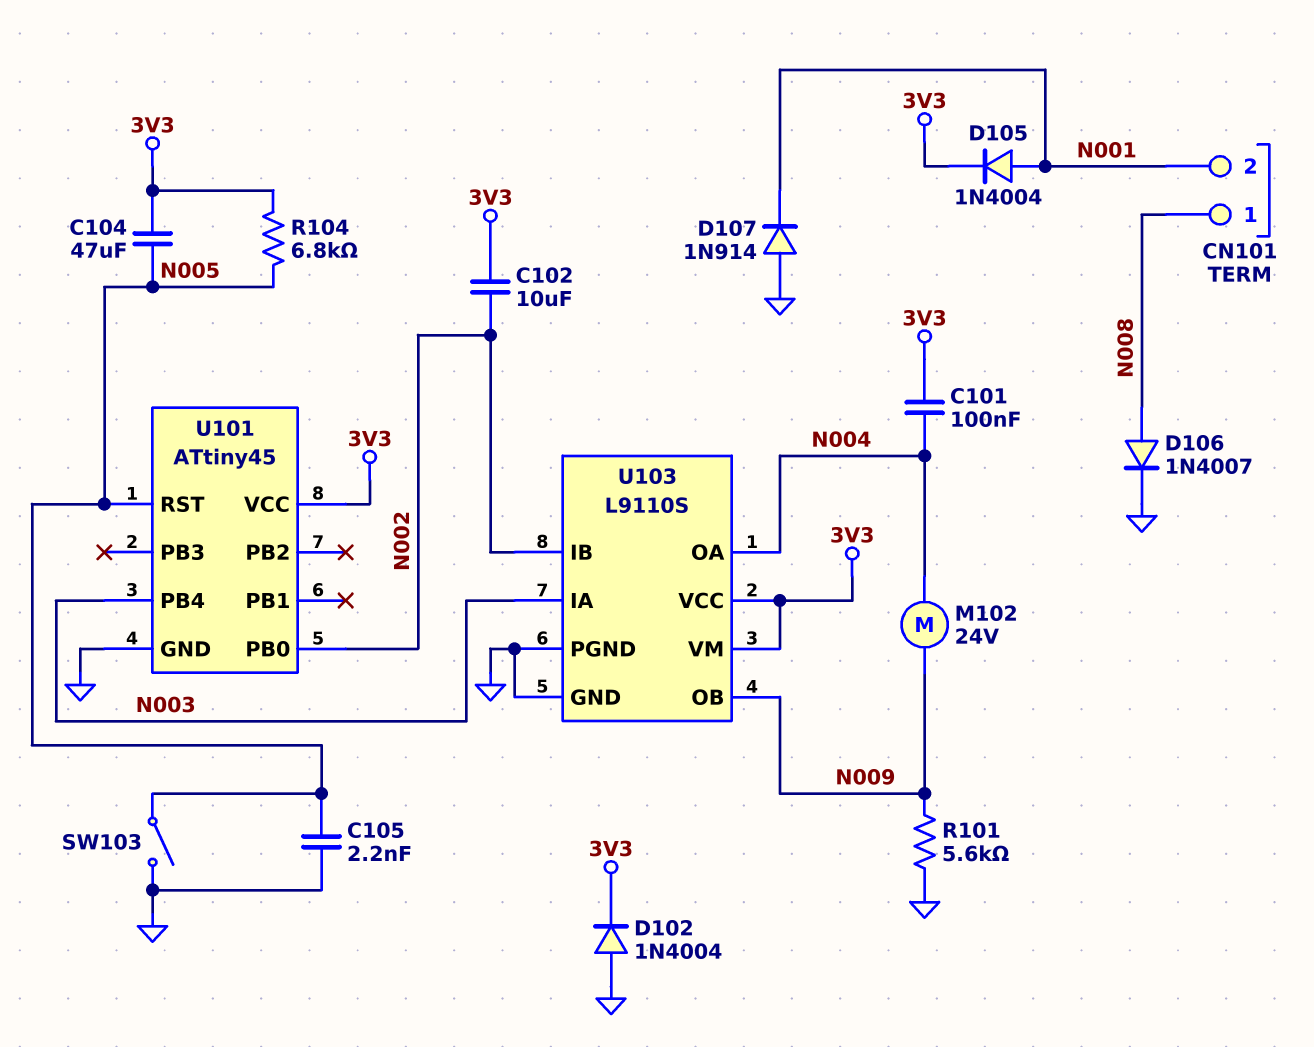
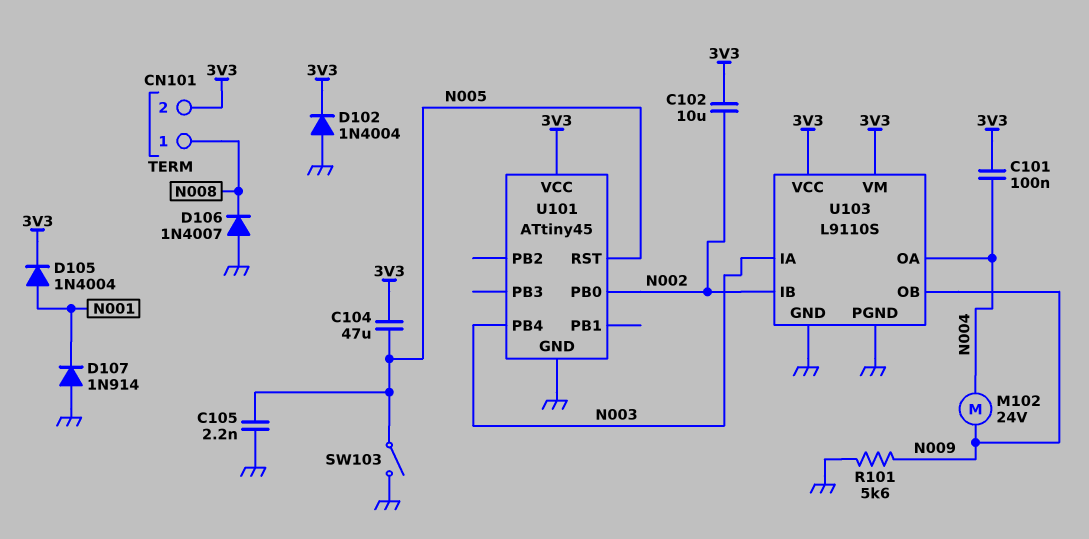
CN101 pin 2: N001 -> 3V3
D106: diode 1N4007 (A N008, K GND) -> diode 1N4007 (A GND, K N008)
R104: 6.8k (3V3, N005) -> none

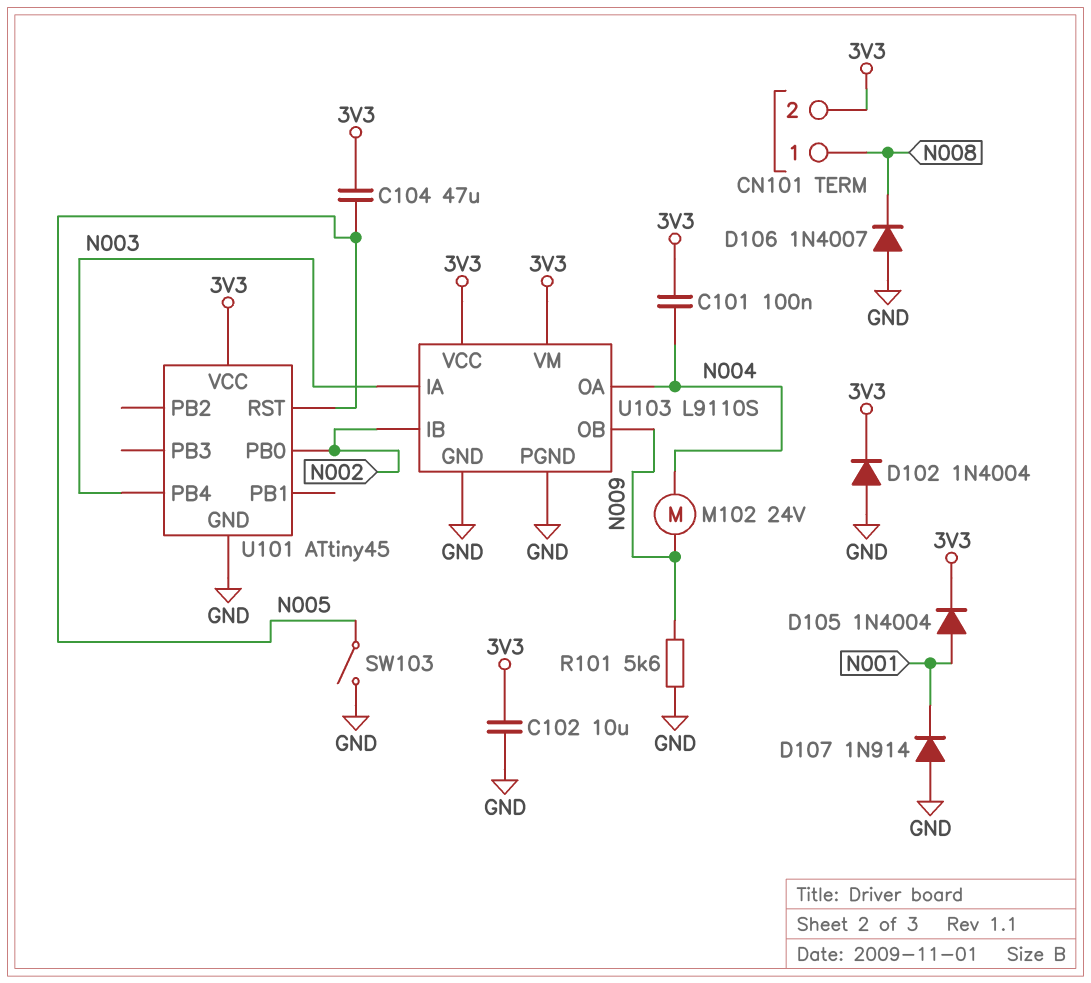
C102: 10uF (3V3, N002) -> 10uF (3V3, GND)
C105: 2.2nF (GND, N005) -> none

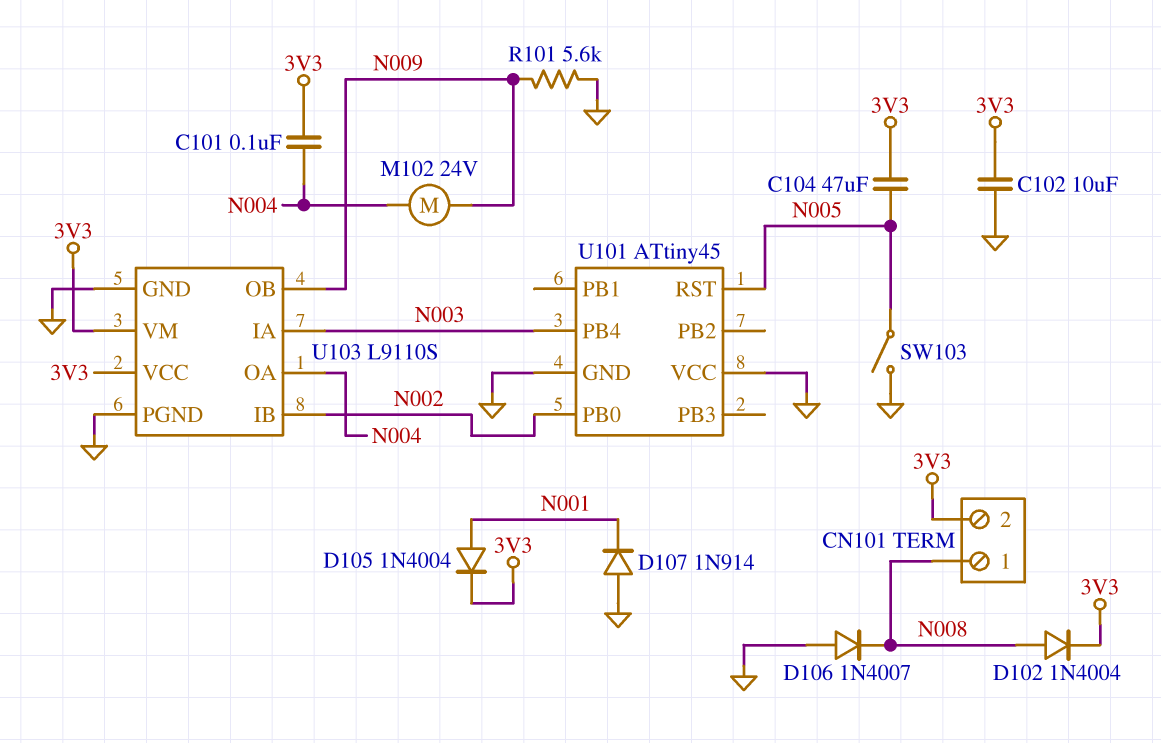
D102: diode 1N4004 (A GND, K 3V3) -> diode 1N4004 (A N008, K 3V3)
U101 pin VCC: 3V3 -> GND

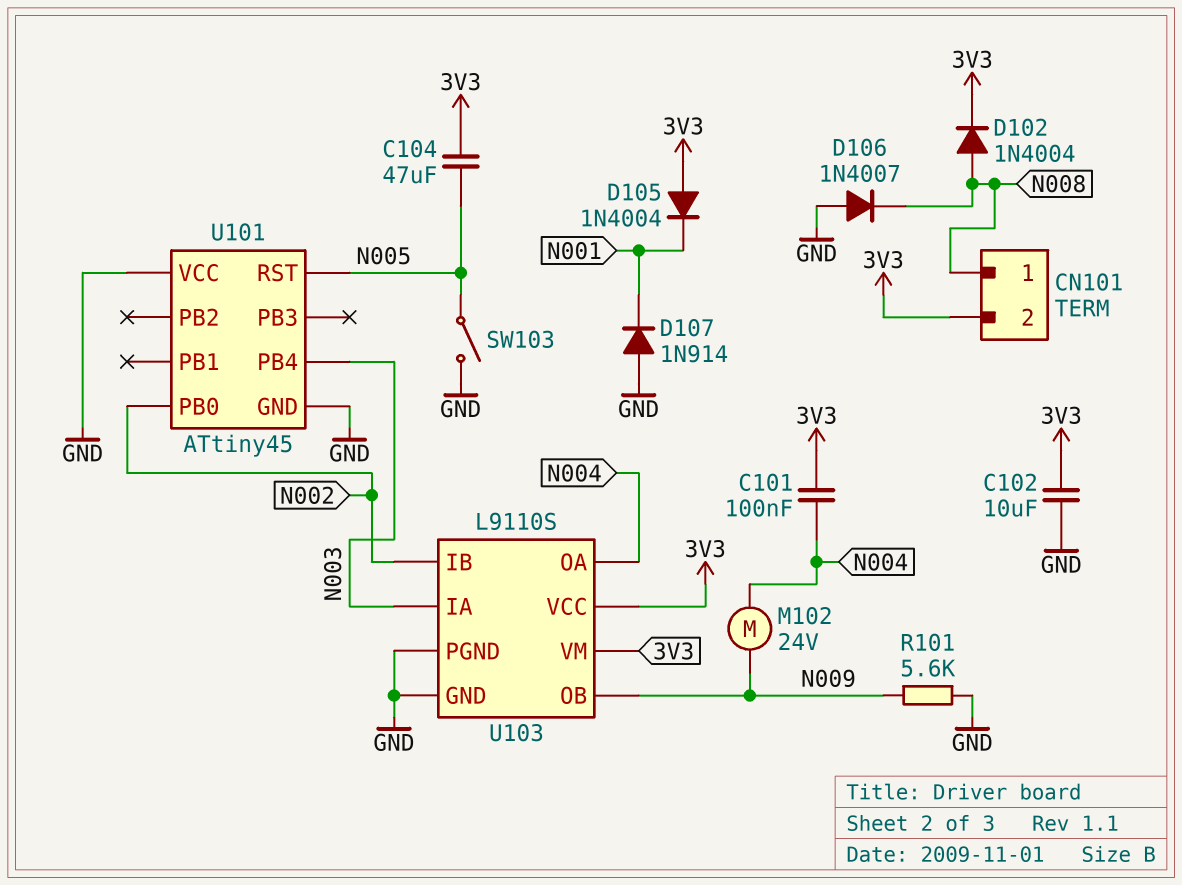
D105: diode 1N4004 (A N001, K 3V3) -> diode 1N4004 (A 3V3, K N001)

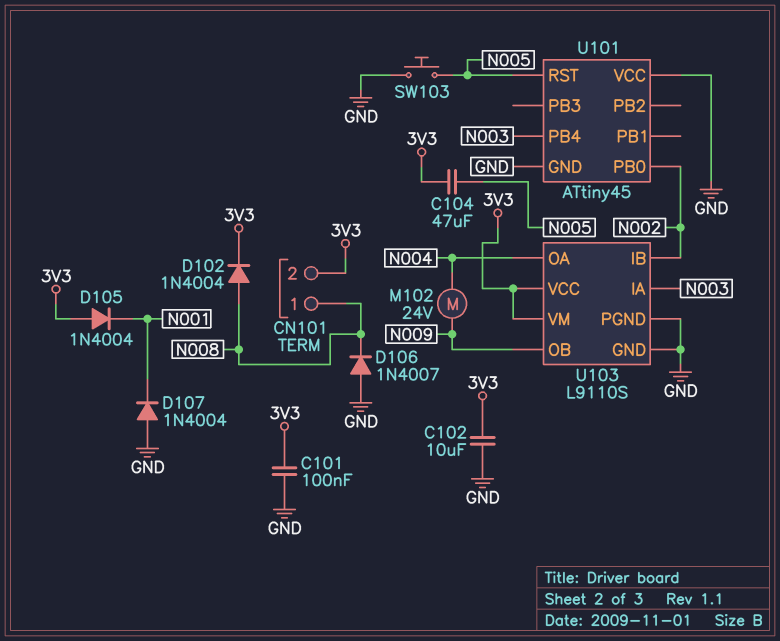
C101: 100nF (3V3, N004) -> 100nF (3V3, GND)
D107: diode 1N914 (A GND, K N001) -> diode 1N4004 (A GND, K N001)
R101: 5.6k (GND, N009) -> none
SW103: switch (GND, N005) -> button (GND, N005)

